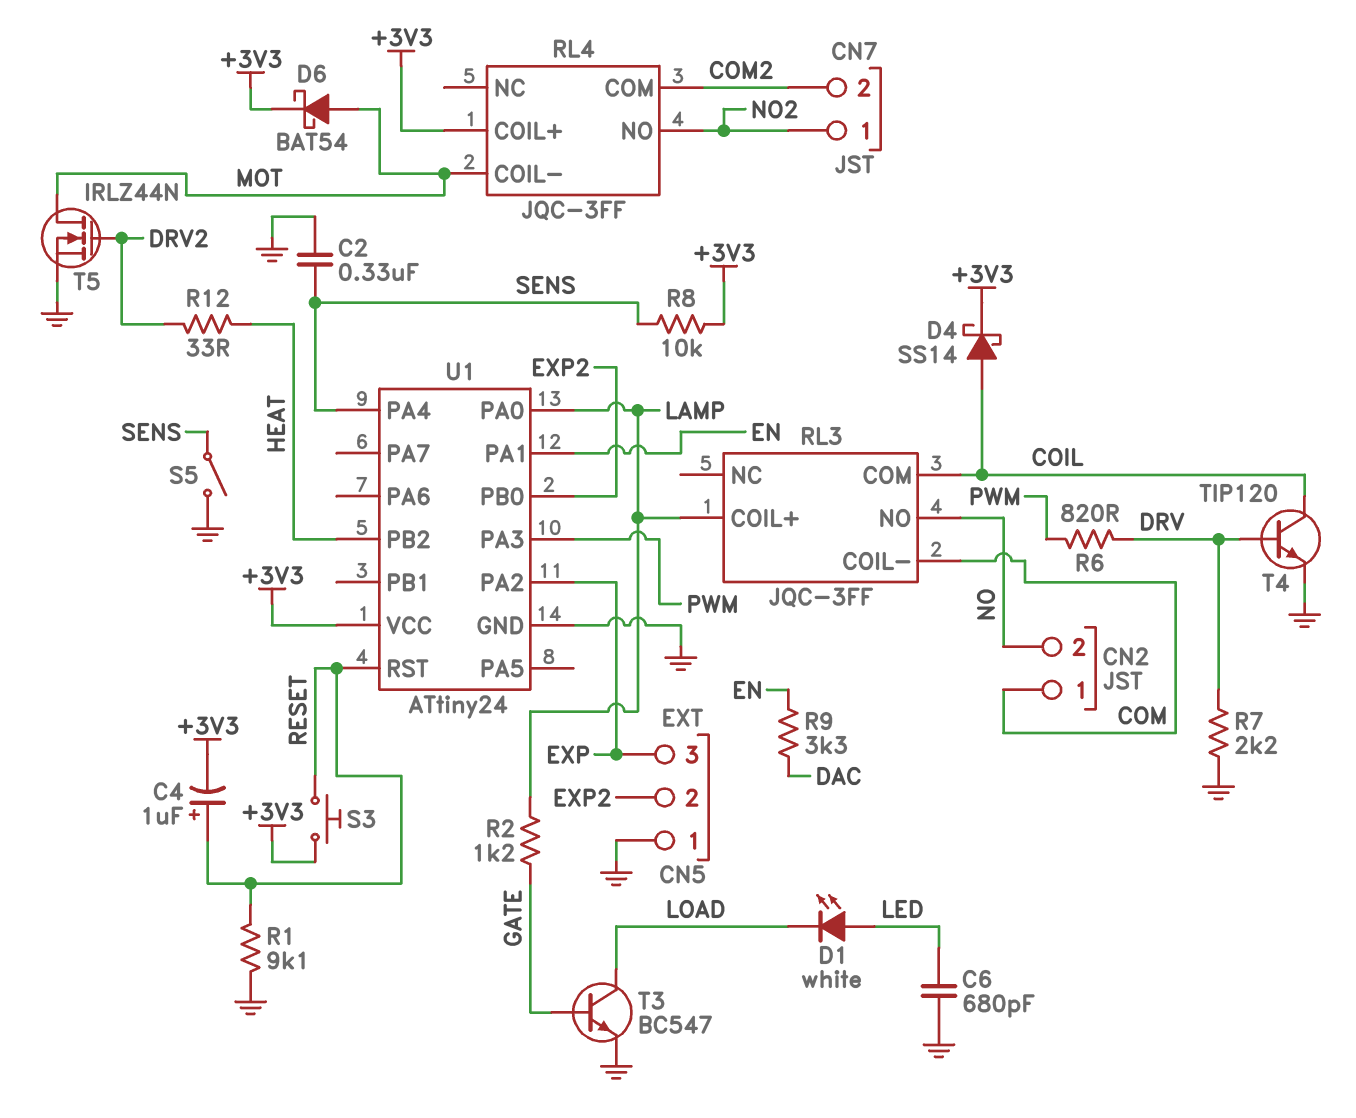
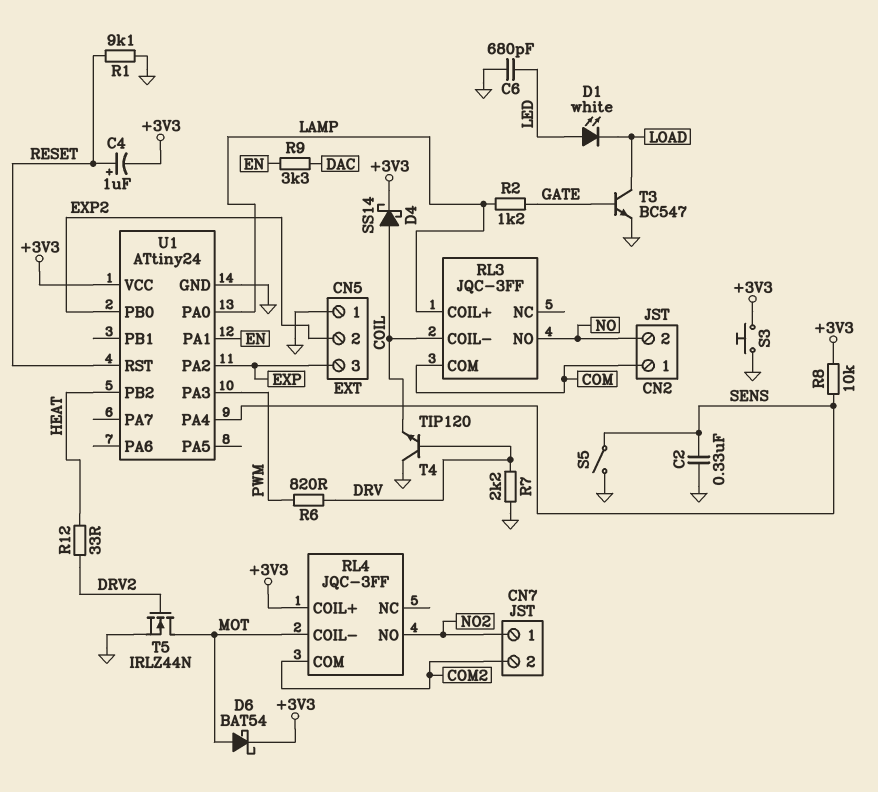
RL3 pin COIL-: COM -> COIL
RL3 pin COM: COIL -> COM
S3: button (+3V3, RESET) -> button (+3V3, GND)
T4: NPN TIP120 (B DRV, C COIL, E GND) -> NPN TIP120 (B DRV, C GND, E COIL)

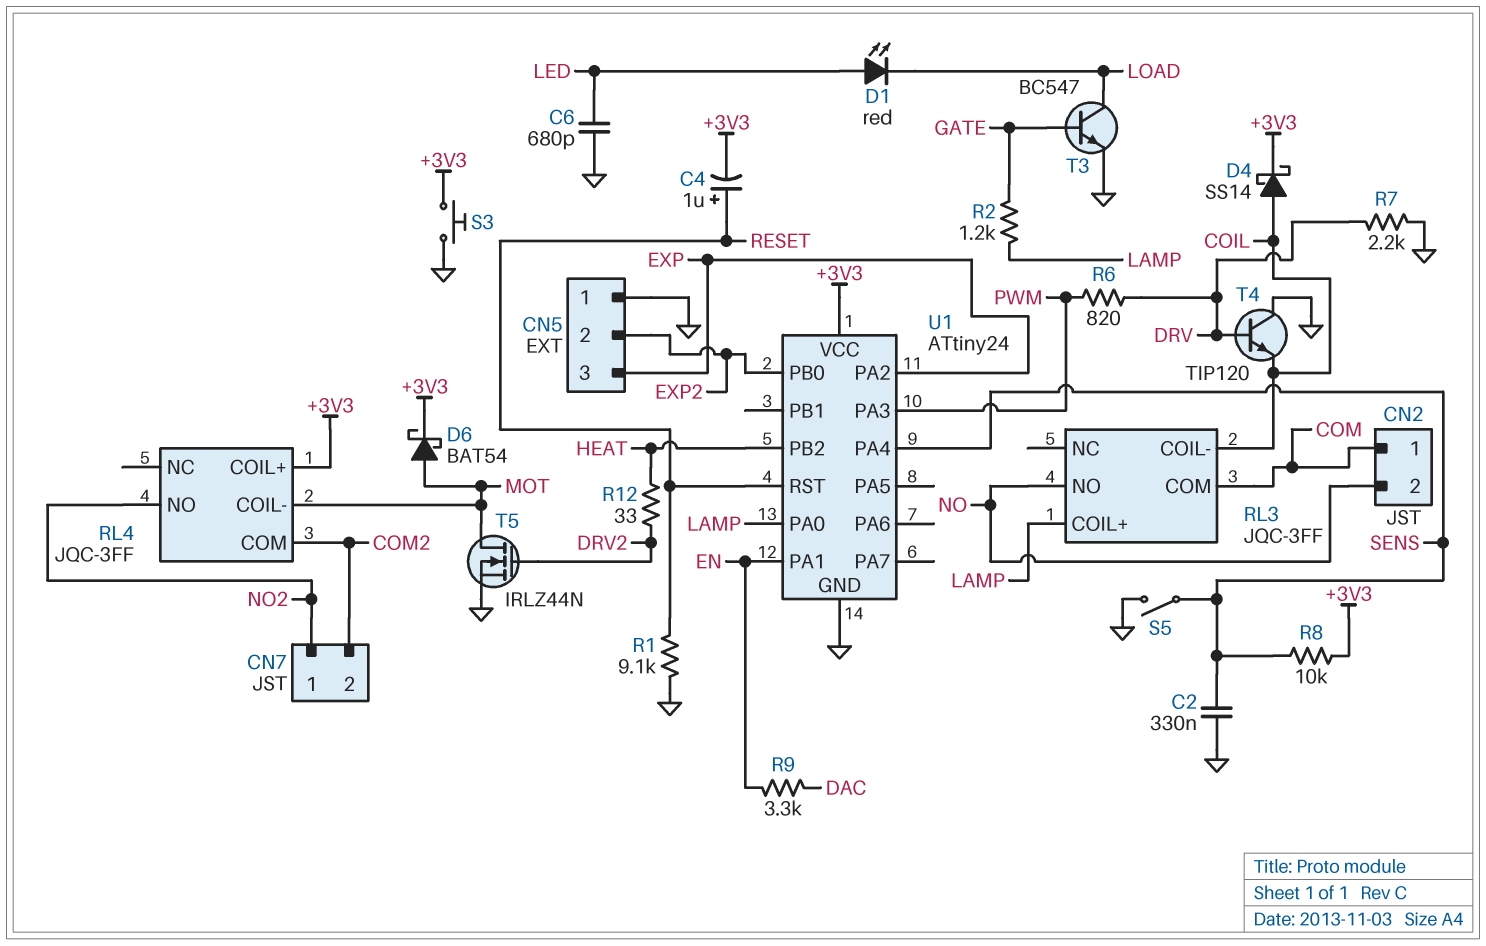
D1: LED white (A LED, K LOAD) -> LED red (A LED, K LOAD)

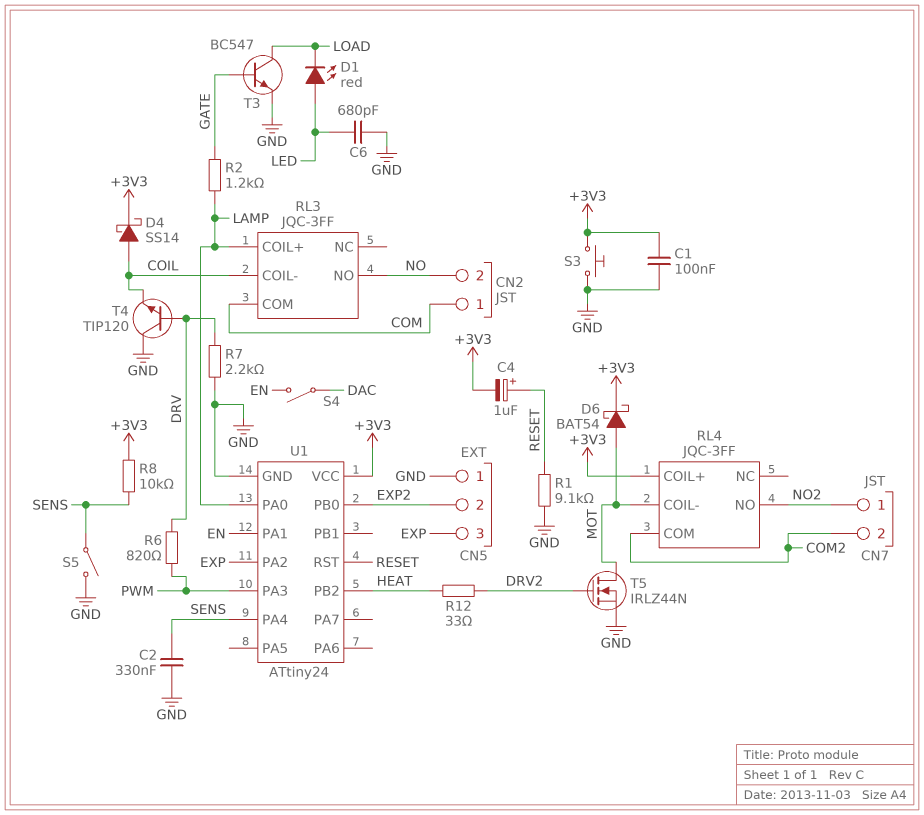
C1: none -> 100nF (+3V3, GND)
R9: 3.3k (DAC, EN) -> none
S4: none -> switch (DAC, EN)

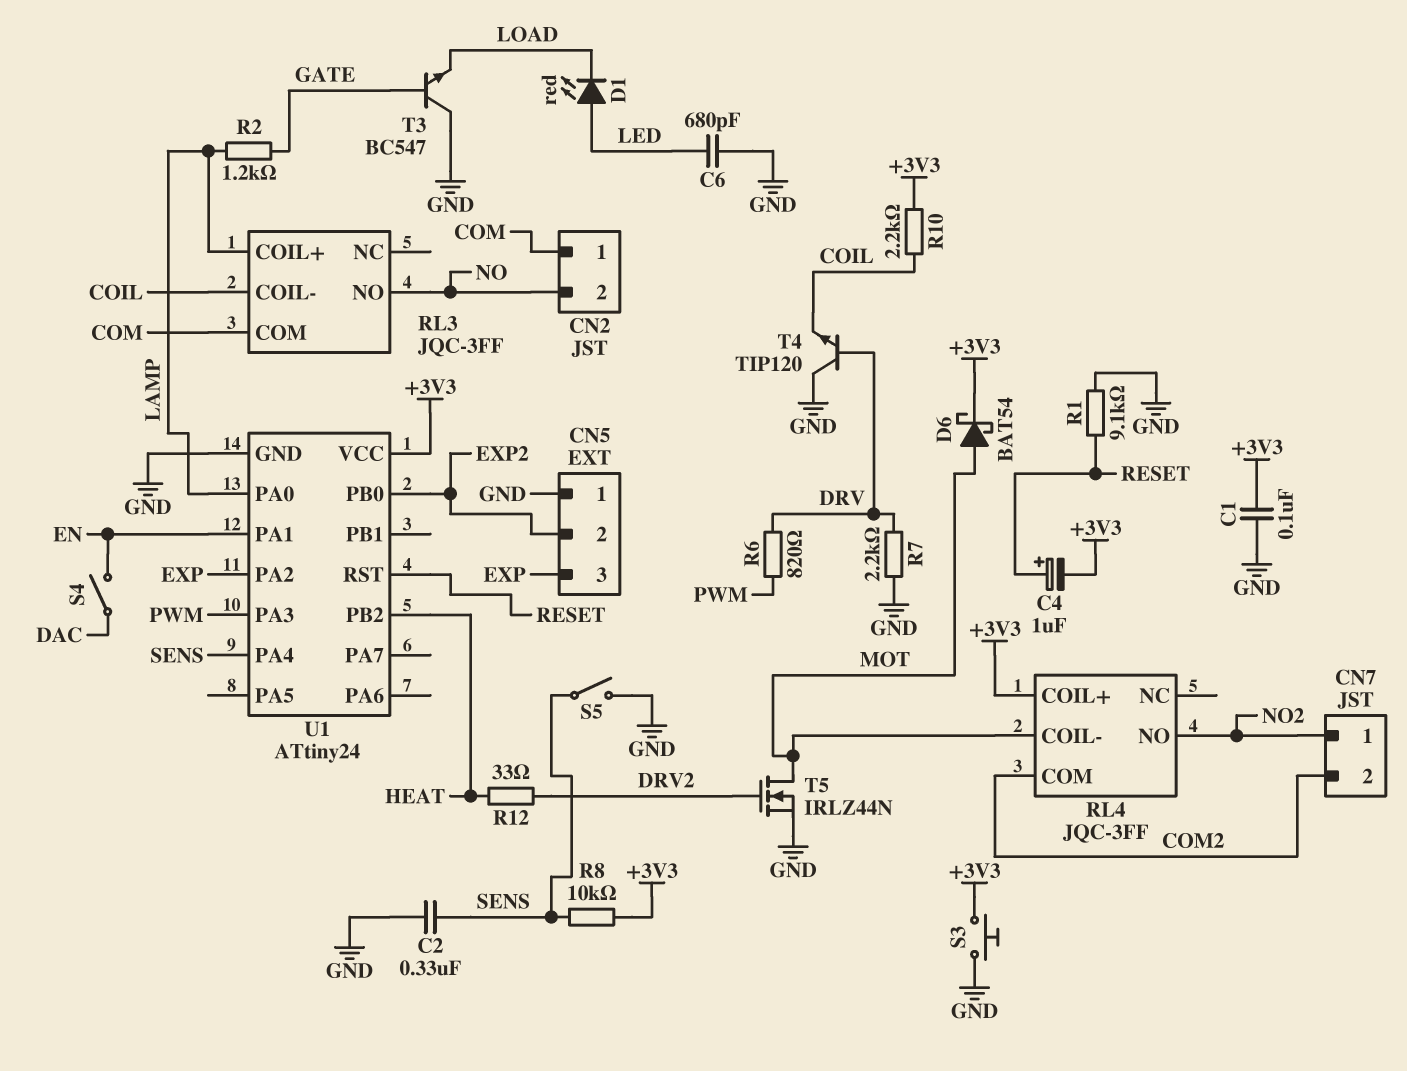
D4: schottky SS14 (A COIL, K +3V3) -> none
R10: none -> 2.2k (+3V3, COIL)
T3: NPN BC547 (B GATE, C LOAD, E GND) -> NPN BC547 (B GATE, C GND, E LOAD)

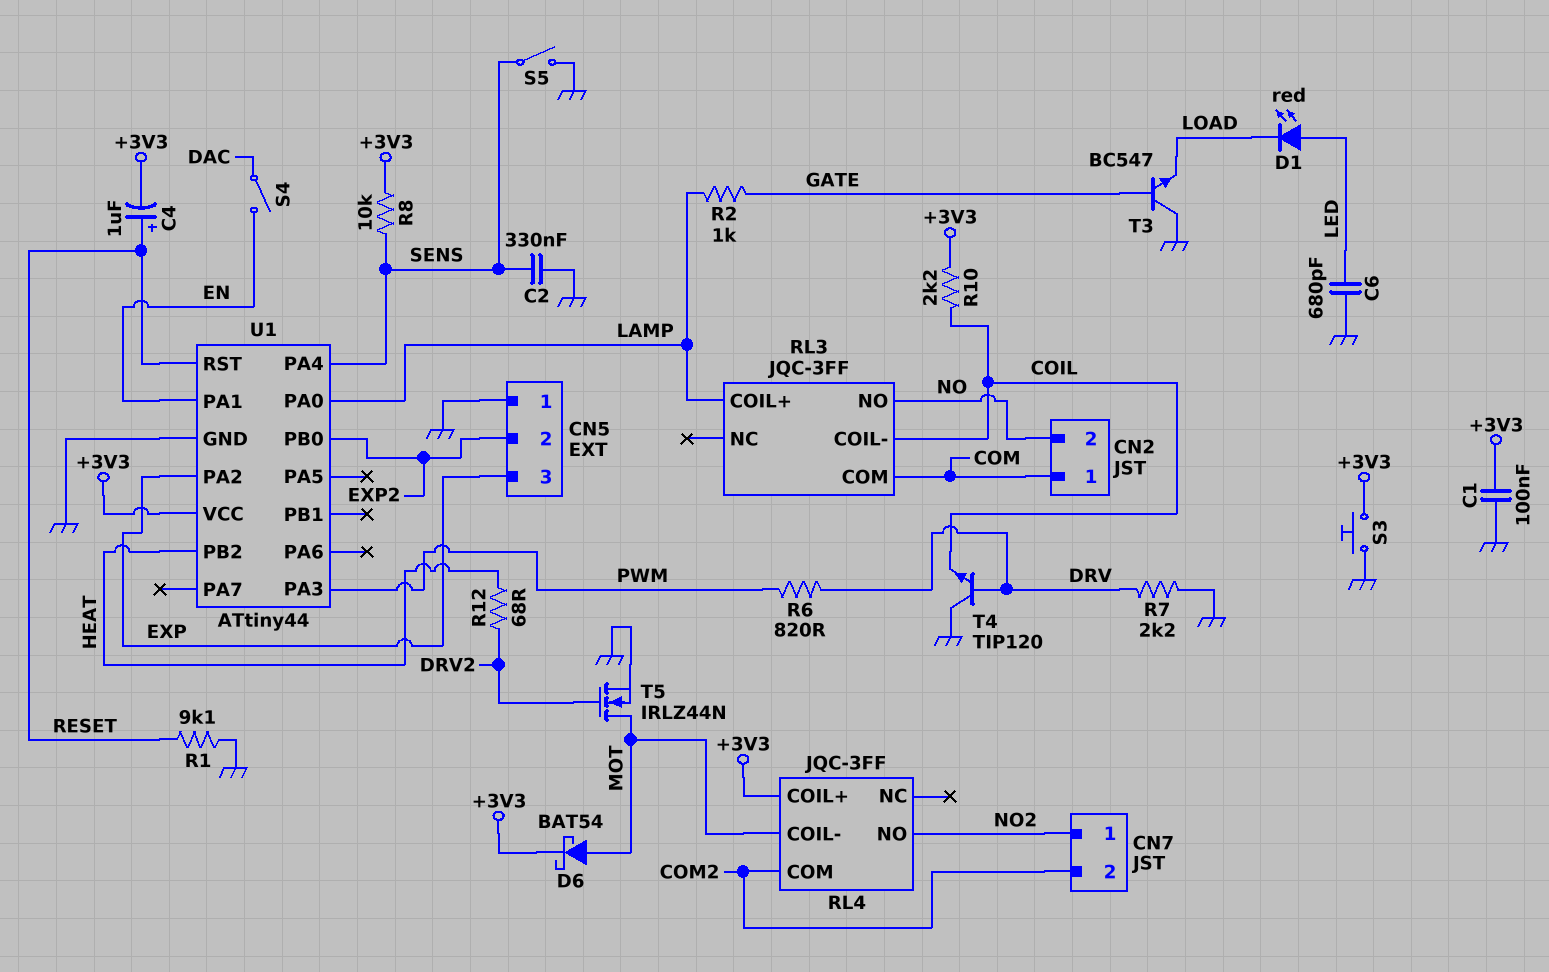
R2: 1.2k (GATE, LAMP) -> 1k (GATE, LAMP)
R12: 33 (DRV2, HEAT) -> 68 (DRV2, HEAT)
U1: ATtiny24 -> ATtiny44

